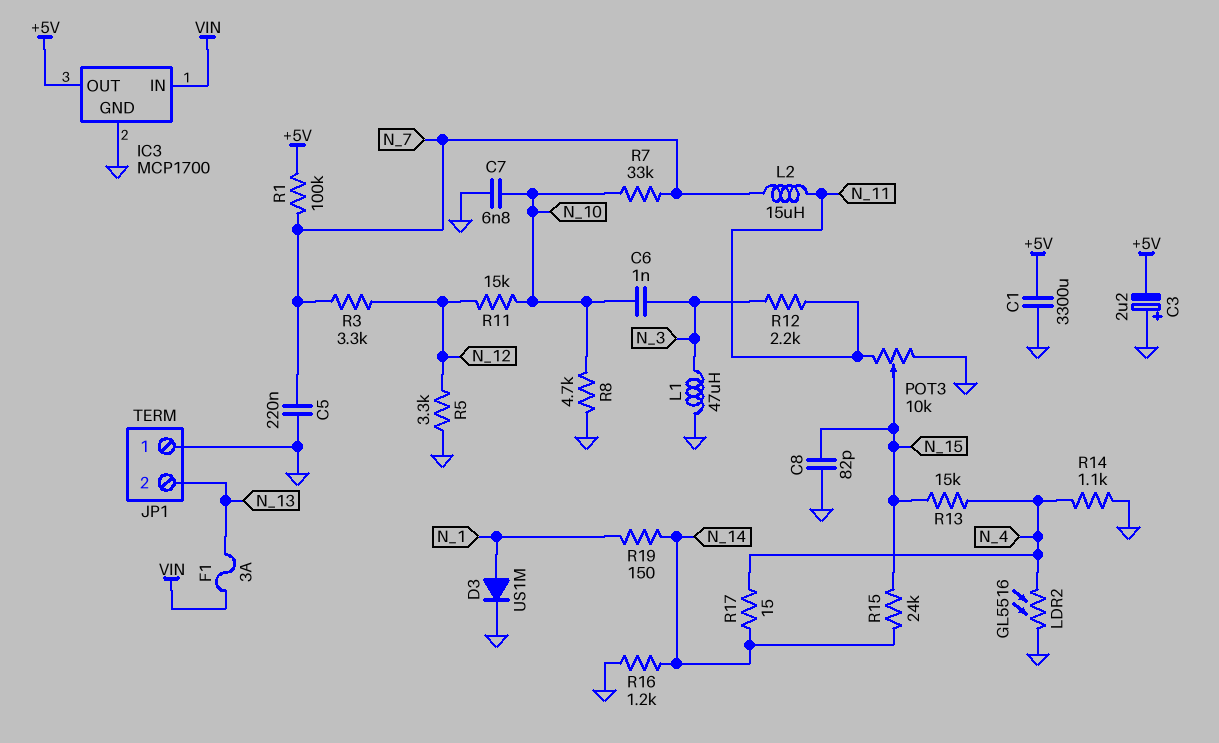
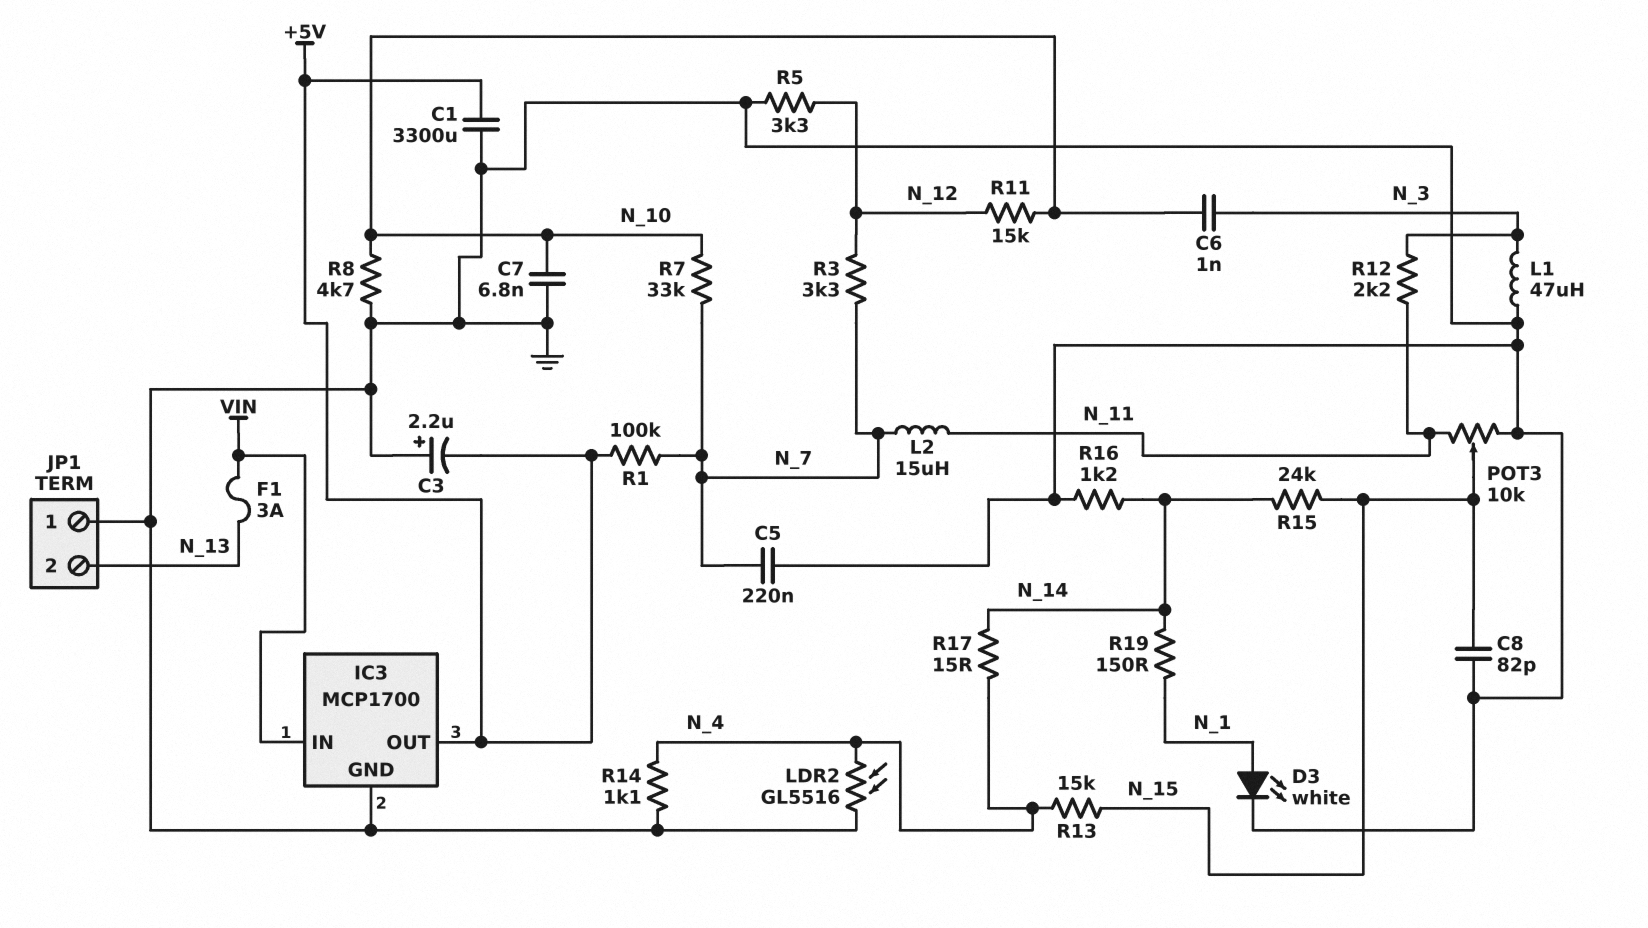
D3: diode US1M (A N_1, K GND) -> LED white (A N_1, K GND)

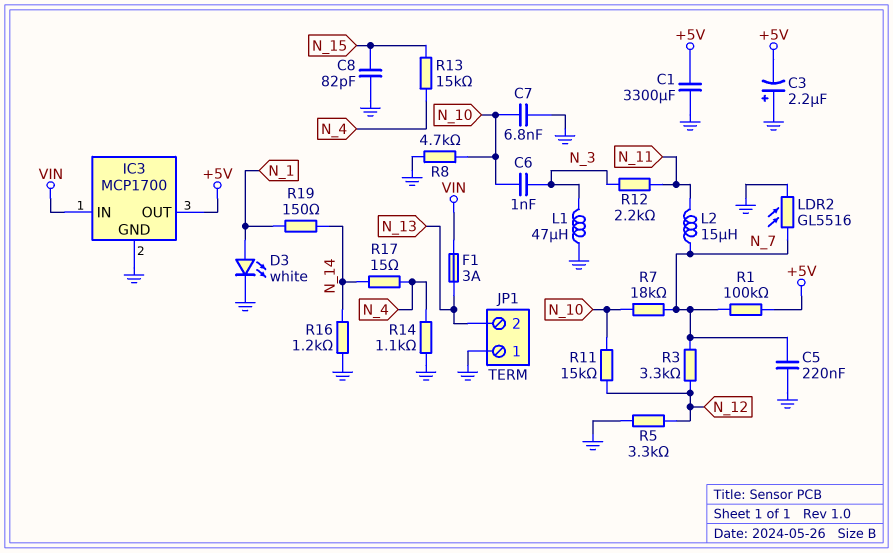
LDR2: GL5516 (GND, N_4) -> GL5516 (GND, N_7)
POT3: 10k (GND, N_11, wiper N_15) -> none
R7: 33k (N_7, N_10) -> 18k (N_7, N_10)
R15: 24k (N_14, N_15) -> none

